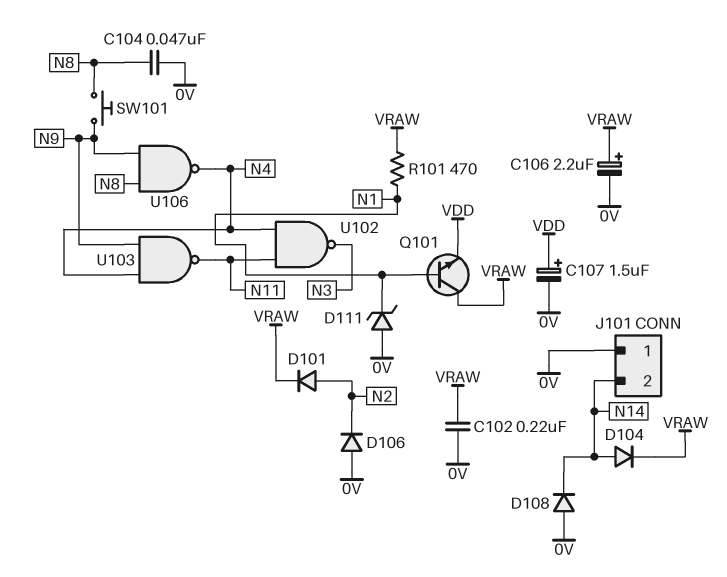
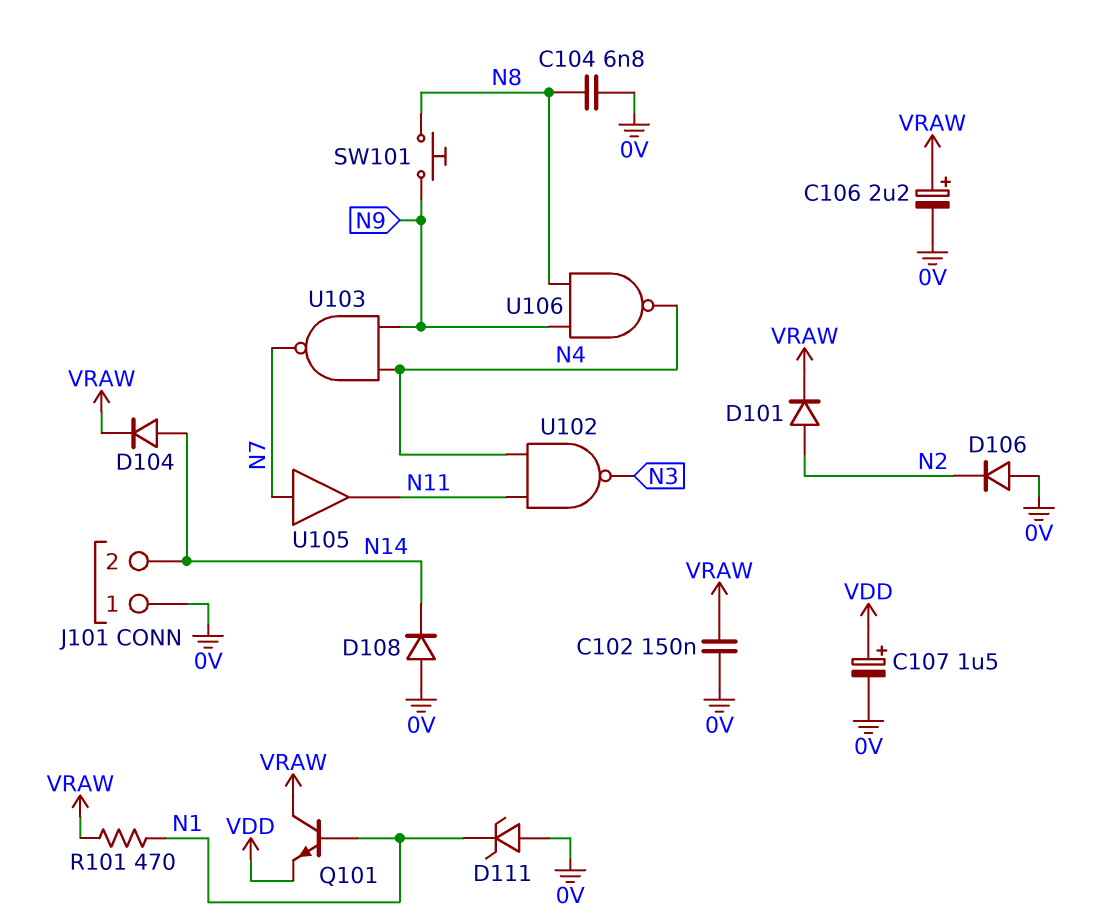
C102: 220nF (0V, VRAW) -> 150nF (0V, VRAW)
C104: 47nF (0V, N8) -> 6.8nF (0V, N8)
U103: NAND (in N4, in N9, out N11) -> NAND (in N4, in N9, out N7)
U105: none -> buffer (in N7, out N11)

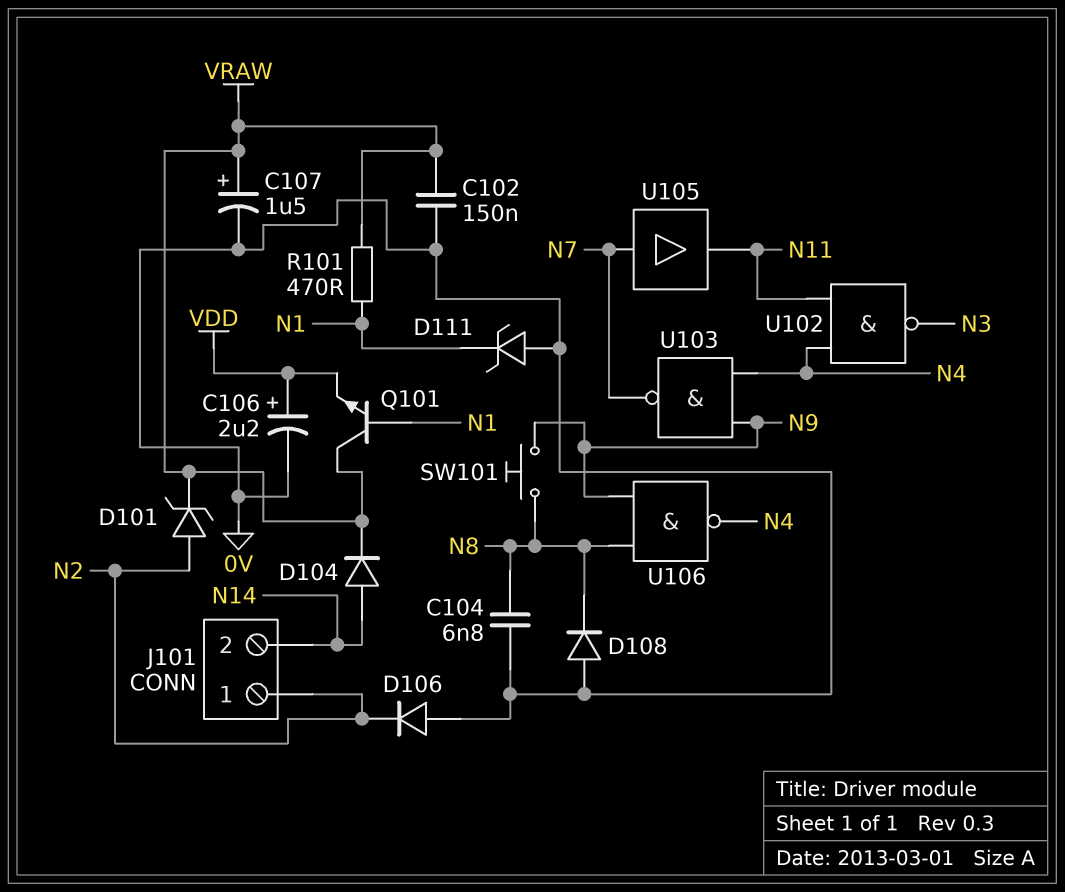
C106: 2.2uF (plus VRAW, minus 0V) -> 2.2uF (plus VDD, minus 0V)
C107: 1.5uF (plus VDD, minus 0V) -> 1.5uF (plus VRAW, minus 0V)
D101: diode (A N2, K VRAW) -> zener (A N2, K VRAW)
D108: diode (A 0V, K N14) -> diode (A 0V, K N8)
J101 pin 1: 0V -> N2

